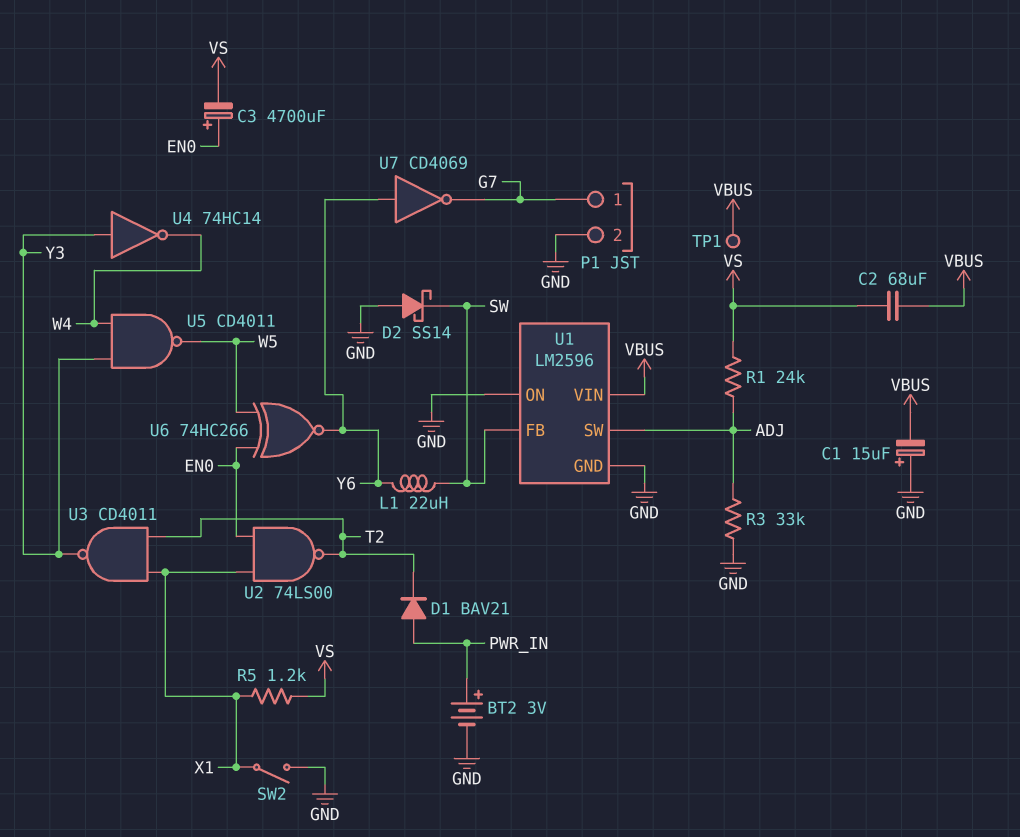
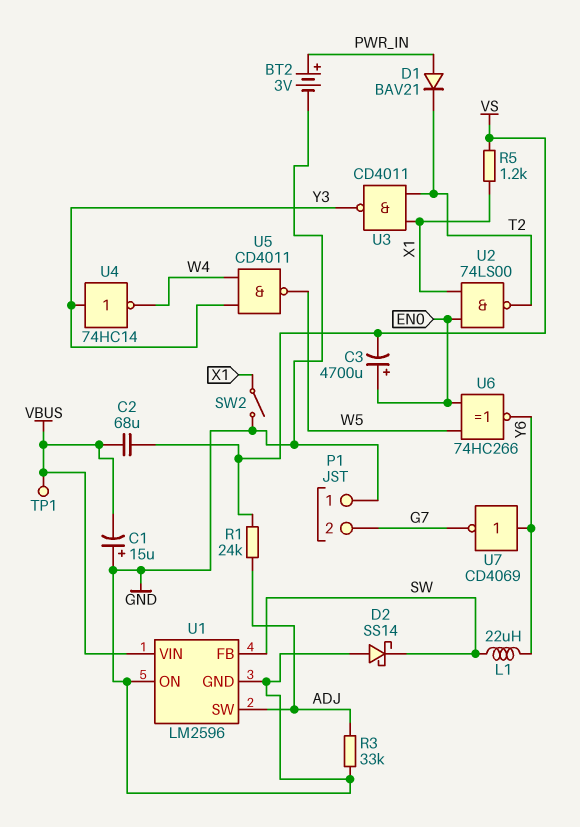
P1 pin 1: G7 -> GND
P1 pin 2: GND -> G7

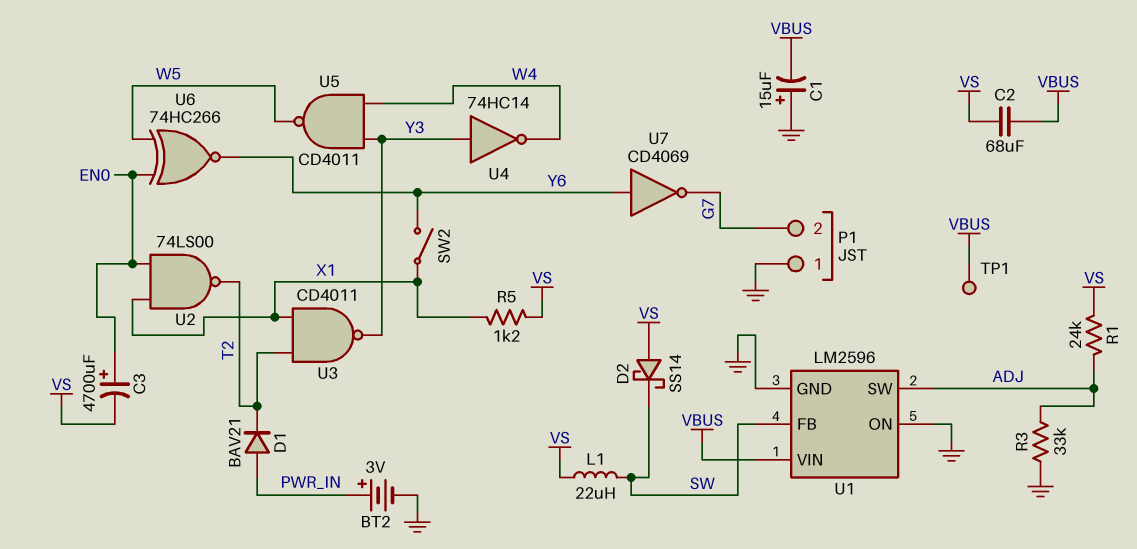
D2: schottky SS14 (A GND, K SW) -> schottky SS14 (A VS, K SW)
L1: 22uH (SW, Y6) -> 22uH (SW, VS)
SW2: switch (GND, X1) -> switch (X1, Y6)

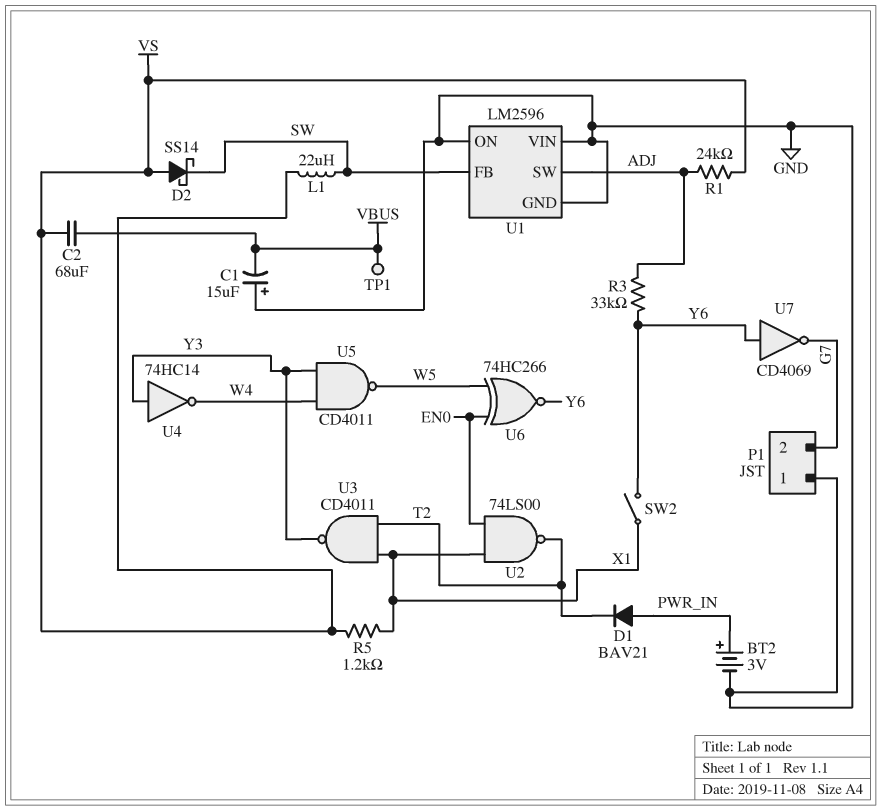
C3: 4700uF (plus EN0, minus VS) -> none
R3: 33k (ADJ, GND) -> 33k (ADJ, Y6)
U1 pin VIN: VBUS -> GND

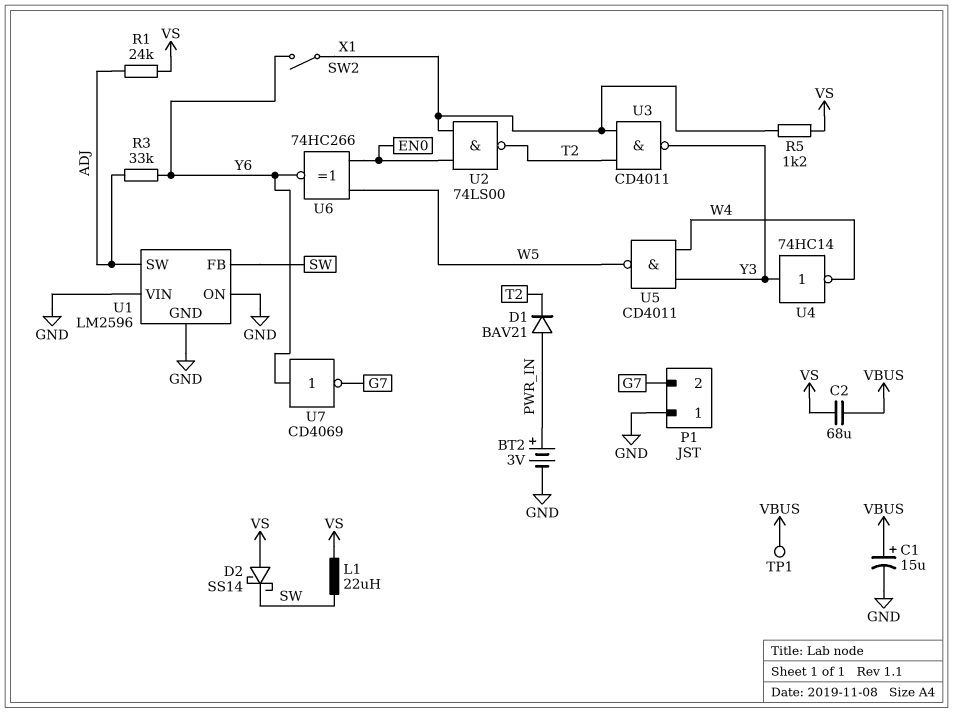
C1: 15uF (plus GND, minus VBUS) -> 15uF (plus VBUS, minus GND)

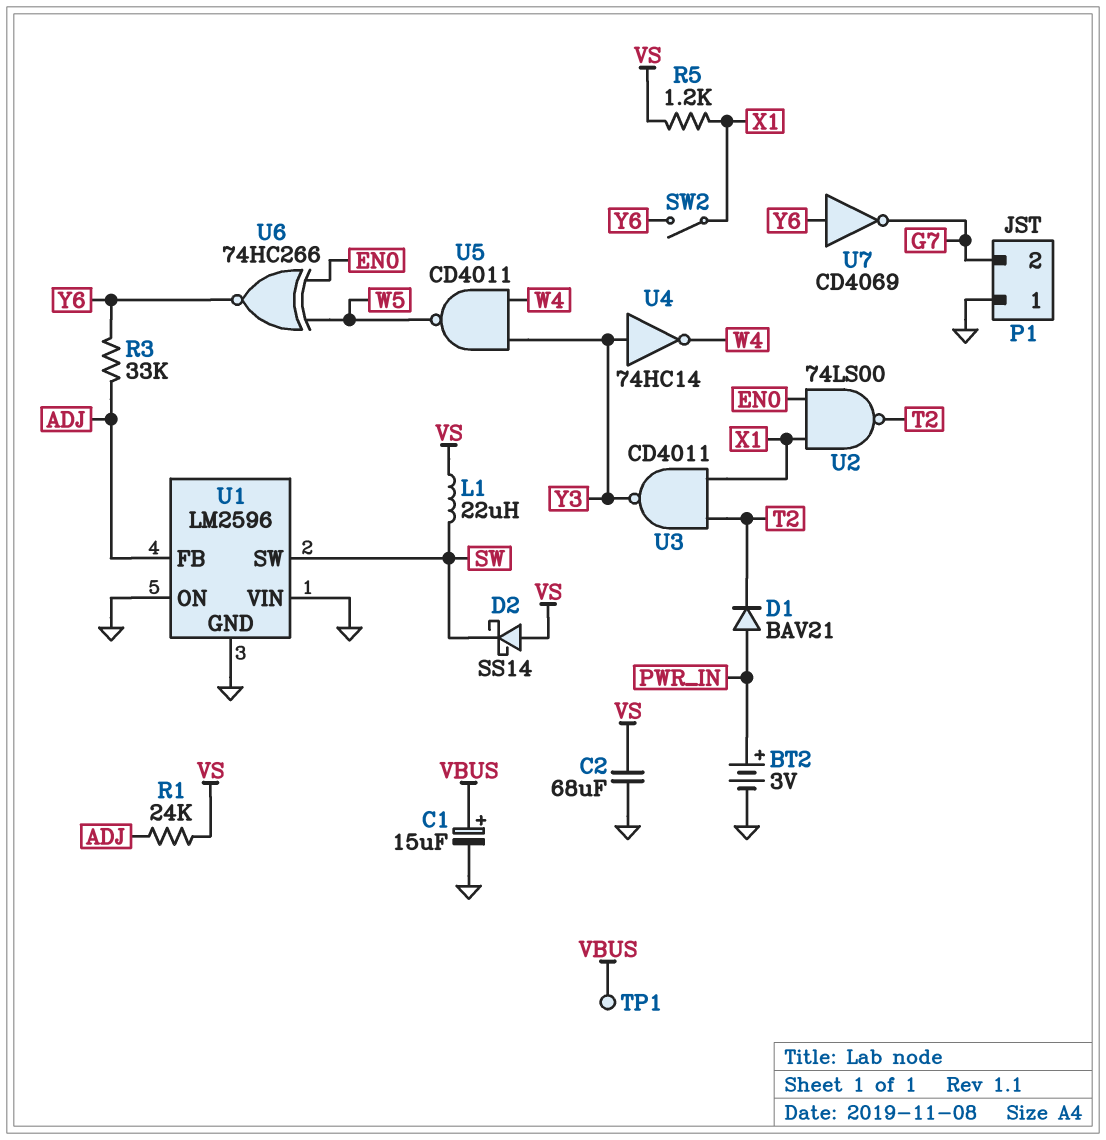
C2: 68uF (VBUS, VS) -> 68uF (GND, VS)
U1 pin FB: SW -> ADJ
U1 pin SW: ADJ -> SW

